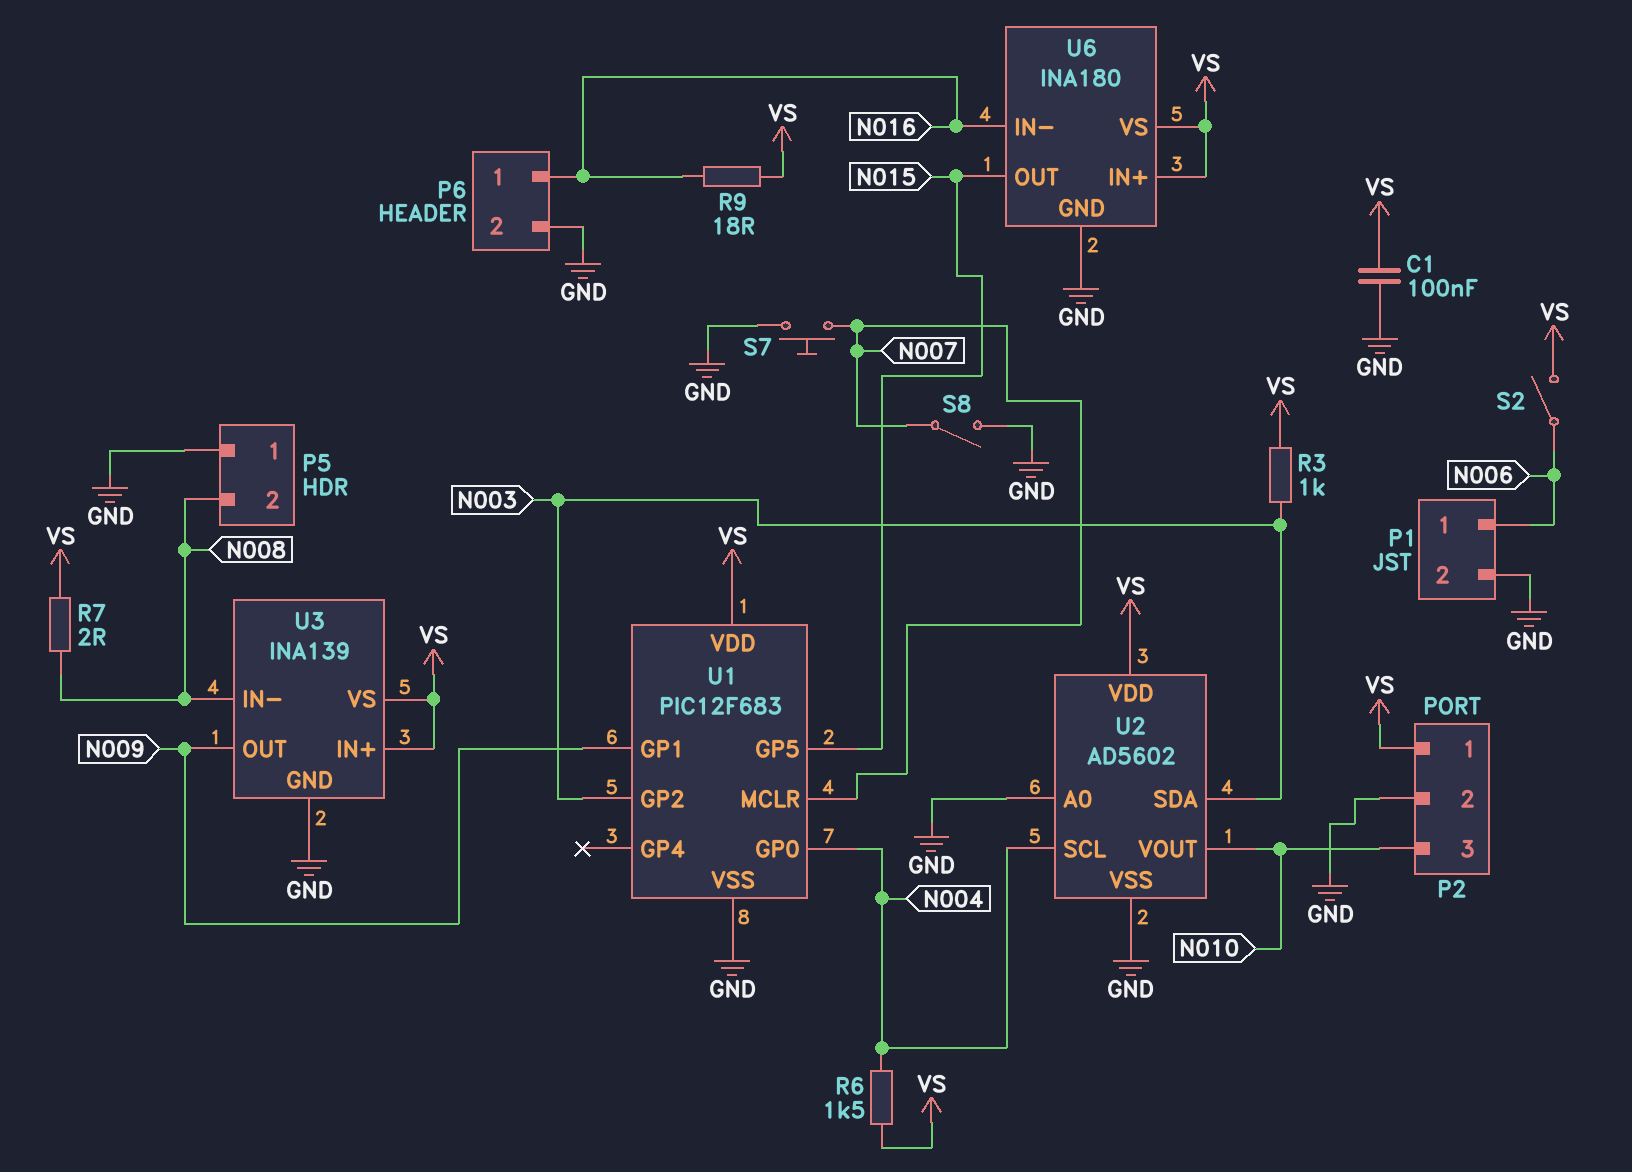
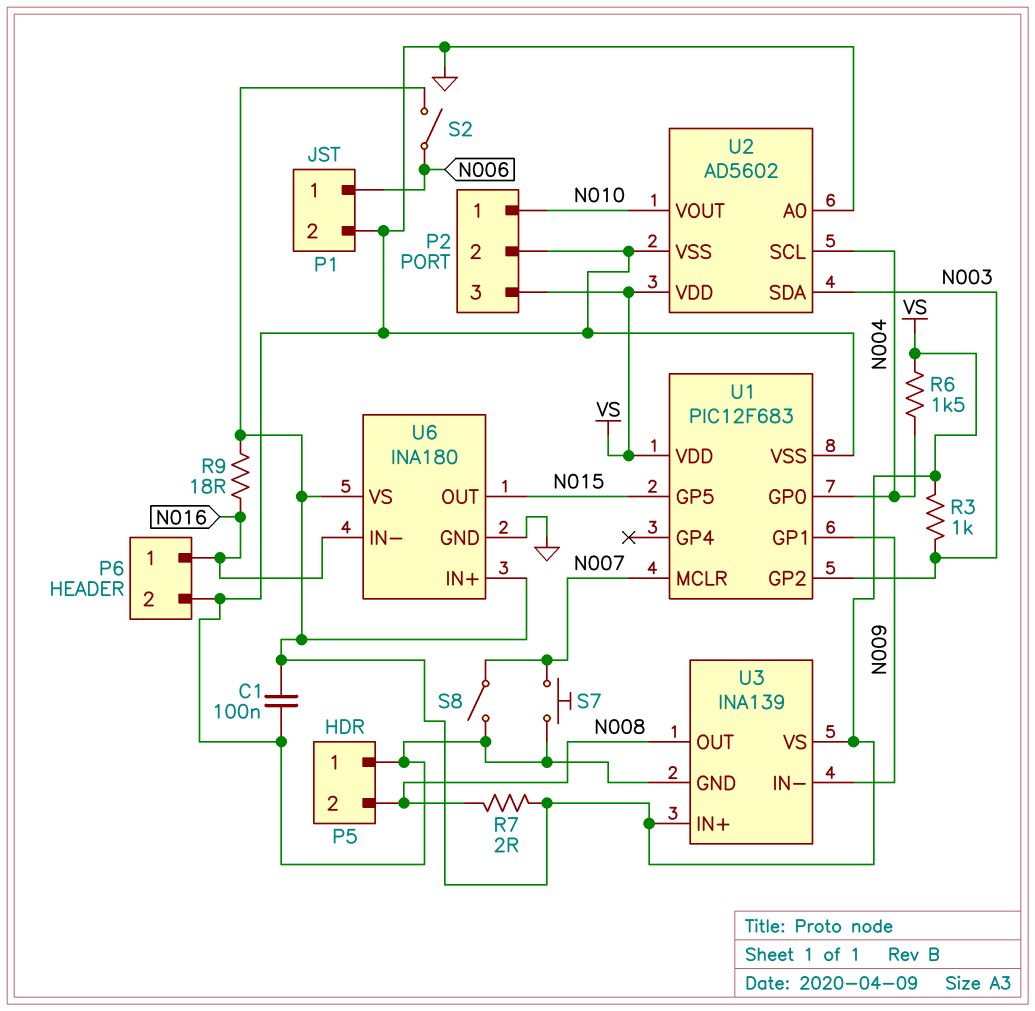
P2 pin 1: VS -> N010
P2 pin 3: N010 -> VS
U3 pin IN-: N008 -> N009
U3 pin OUT: N009 -> N008

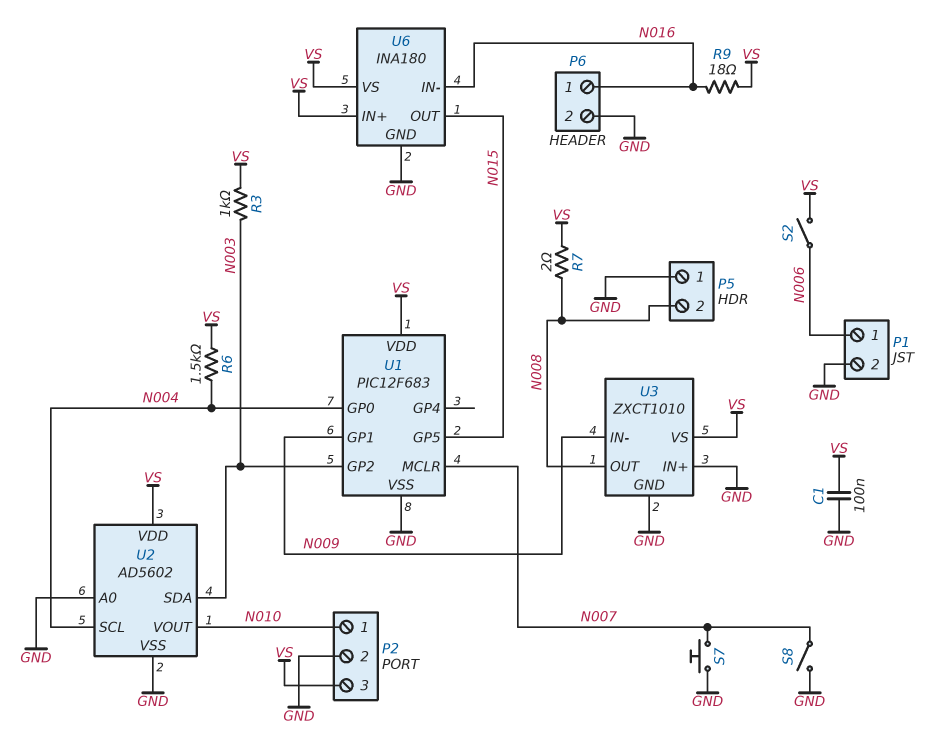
U3: INA139 -> ZXCT1010
U3 pin IN+: VS -> GND

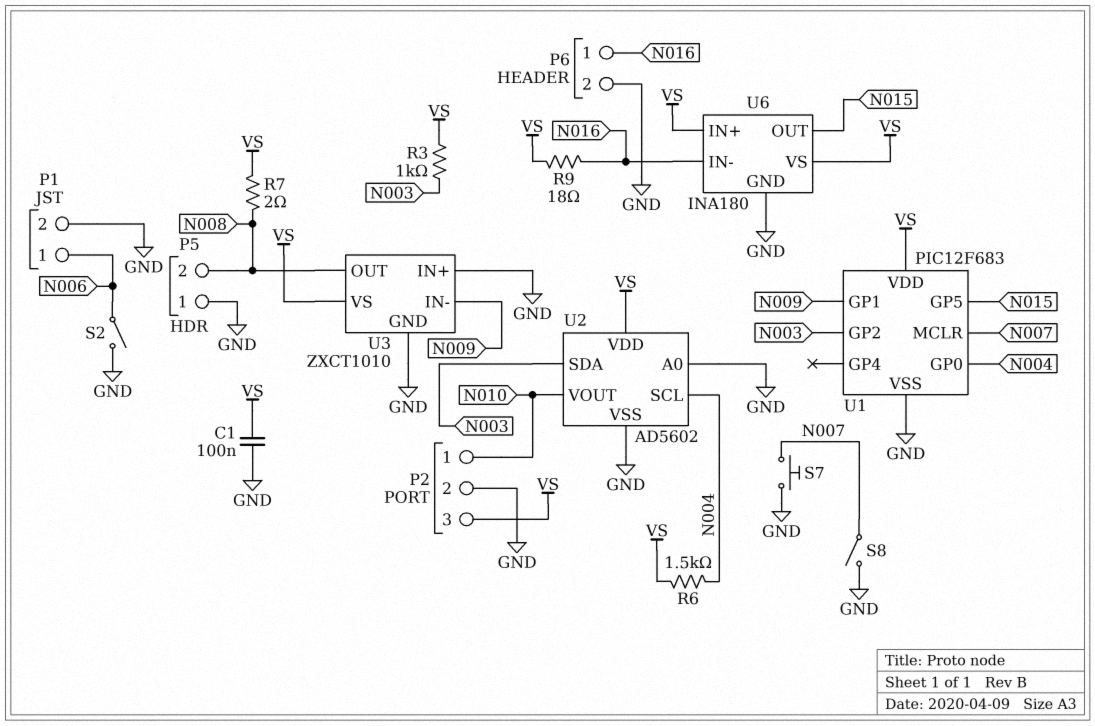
S2: switch (N006, VS) -> switch (GND, N006)

